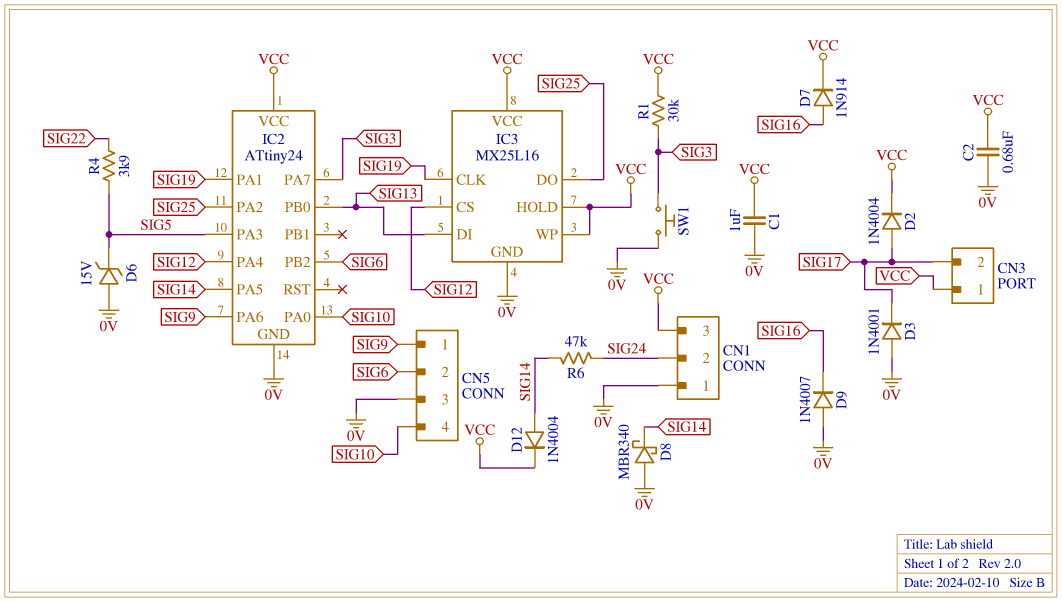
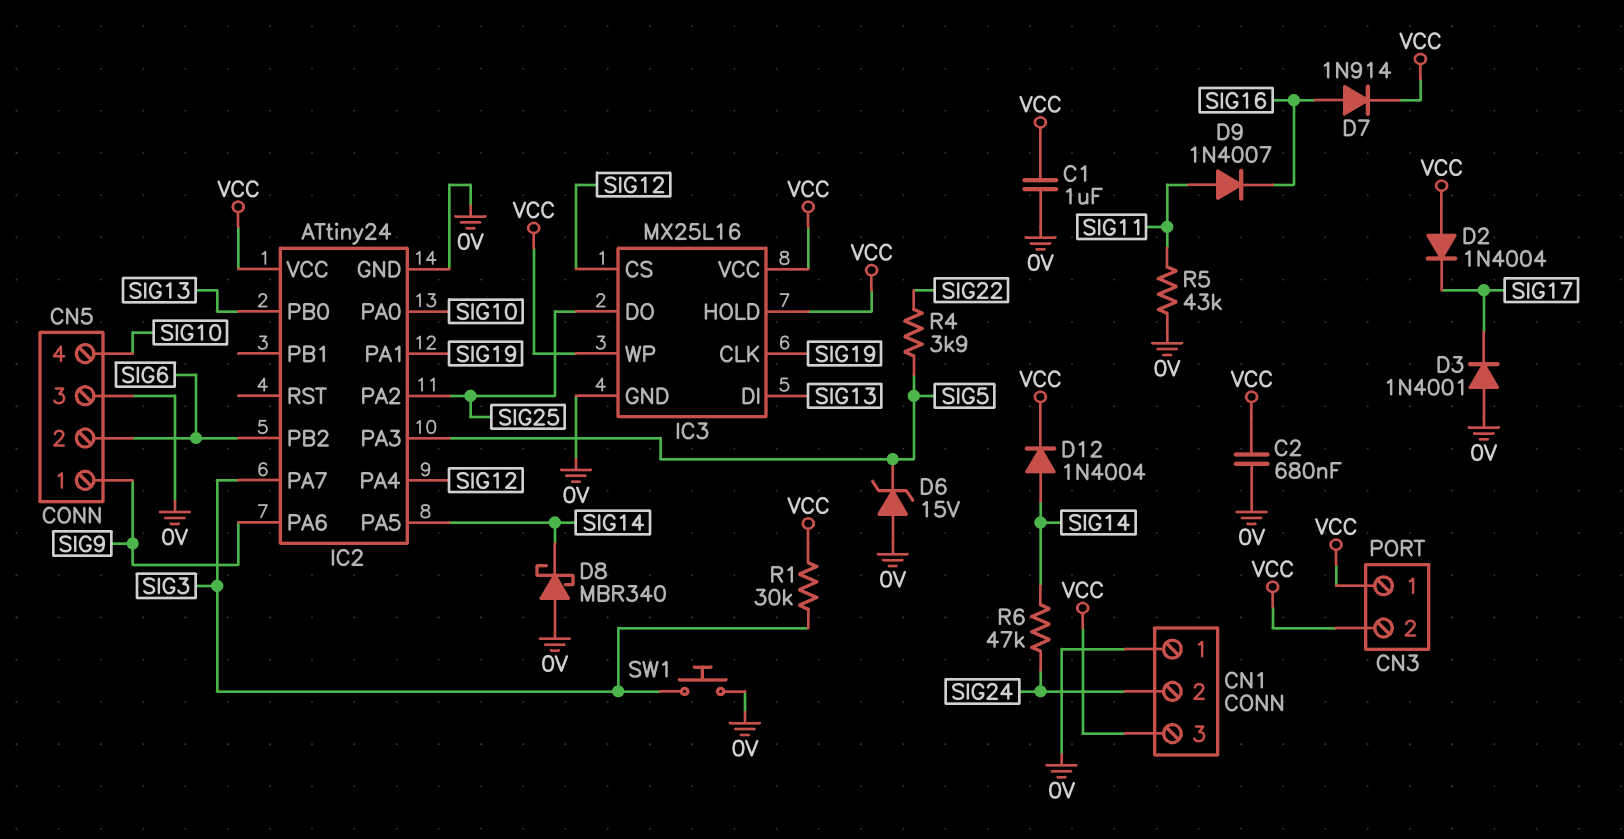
CN3 pin 2: SIG17 -> VCC
D2: diode 1N4004 (A SIG17, K VCC) -> diode 1N4004 (A VCC, K SIG17)
D9: diode 1N4007 (A 0V, K SIG16) -> diode 1N4007 (A SIG11, K SIG16)
R5: none -> 43k (0V, SIG11)

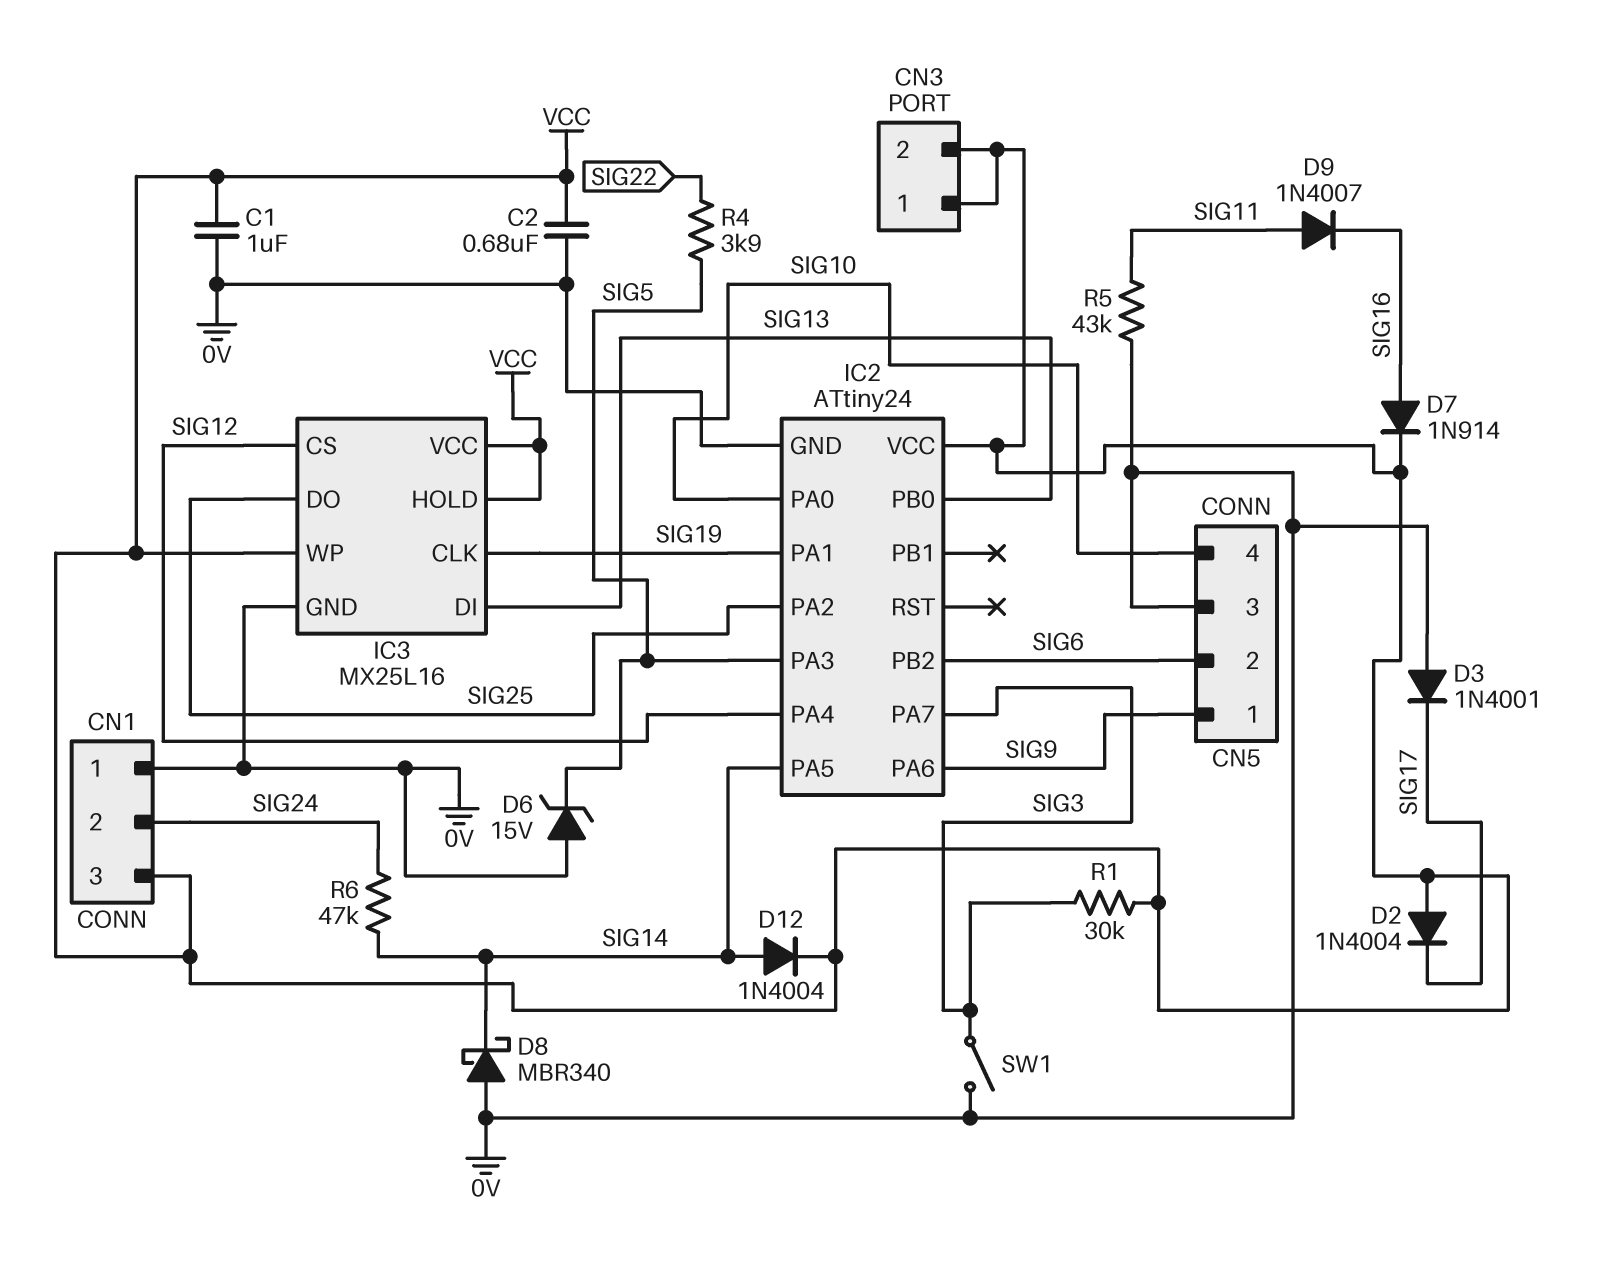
SW1: button (0V, SIG3) -> switch (0V, SIG3)

